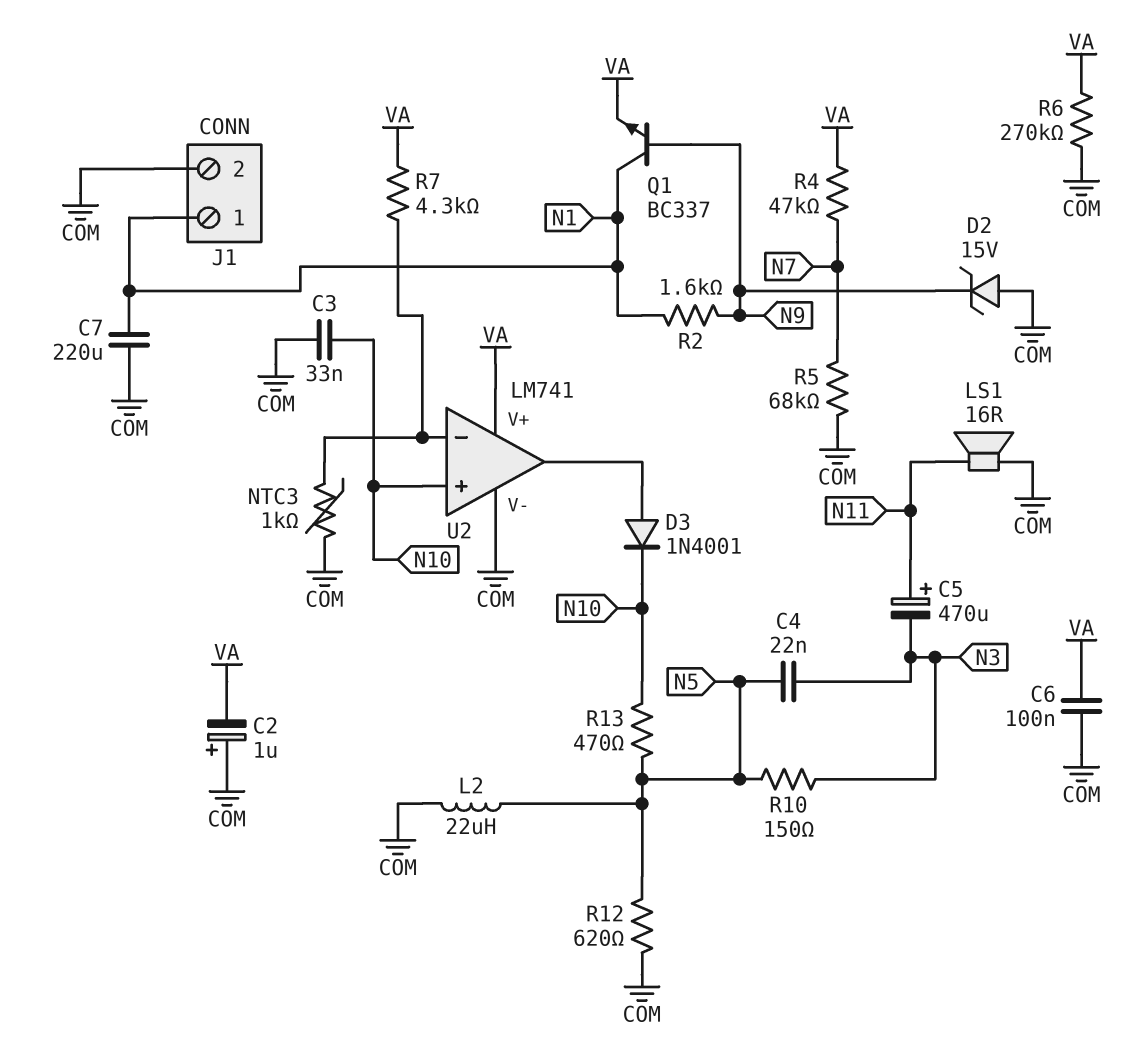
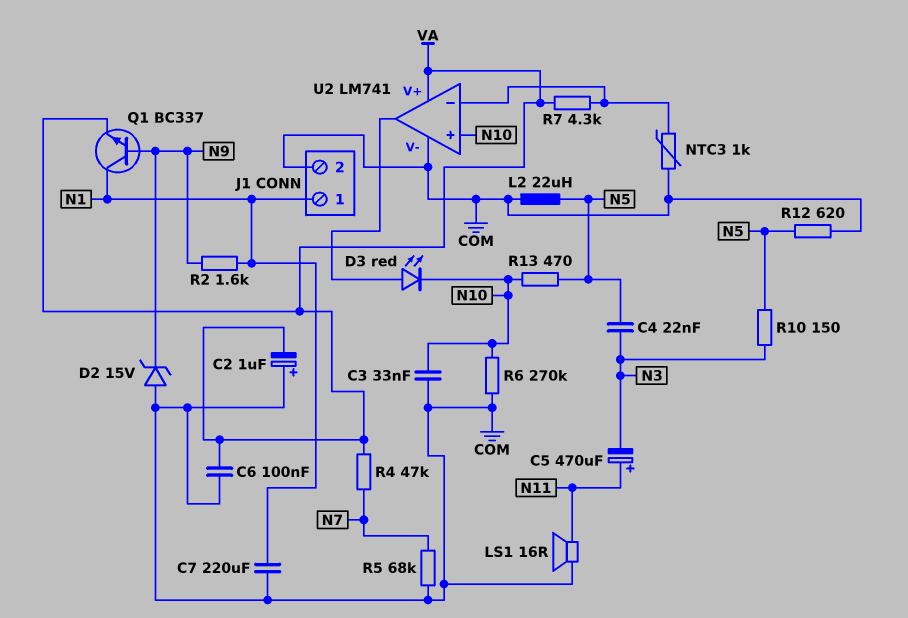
D3: diode 1N4001 (A U2/out, K N10) -> LED red (A U2/out, K N10)
R6: 270k (COM, VA) -> 270k (COM, N10)

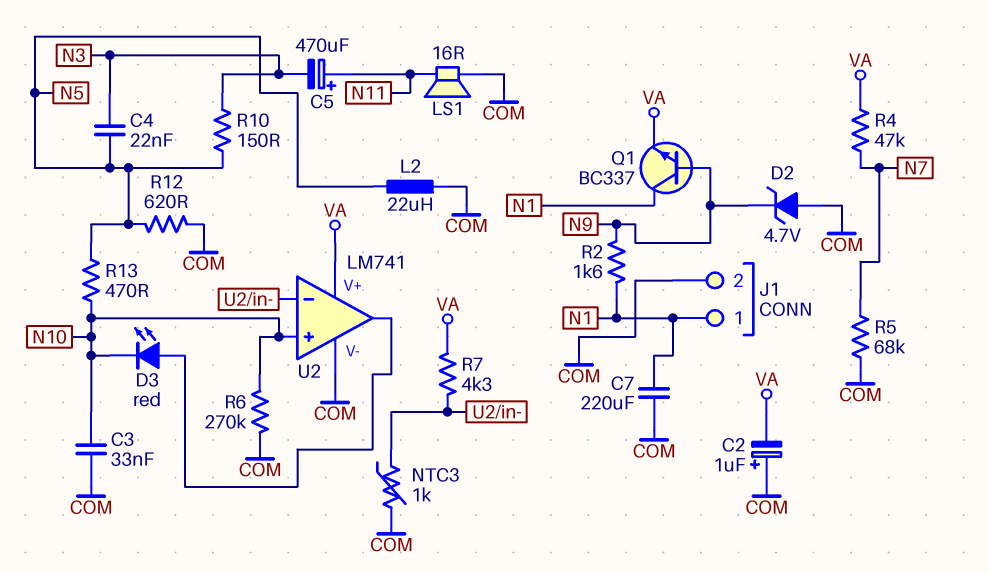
C6: 100nF (COM, VA) -> none
D2: zener 15V (A COM, K N9) -> zener 4.7V (A COM, K N9)

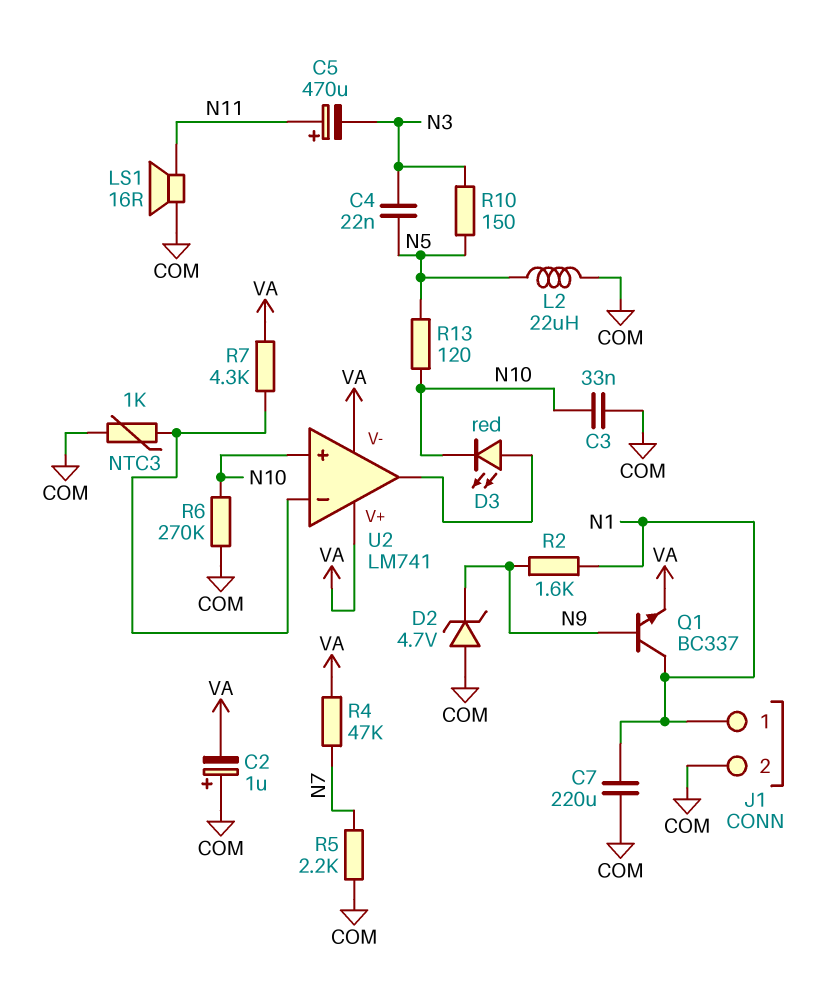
R5: 68k (COM, N7) -> 2.2k (COM, N7)
R12: 620 (COM, N5) -> none
R13: 470 (N5, N10) -> 120 (N5, N10)
U2 pin V-: COM -> VA

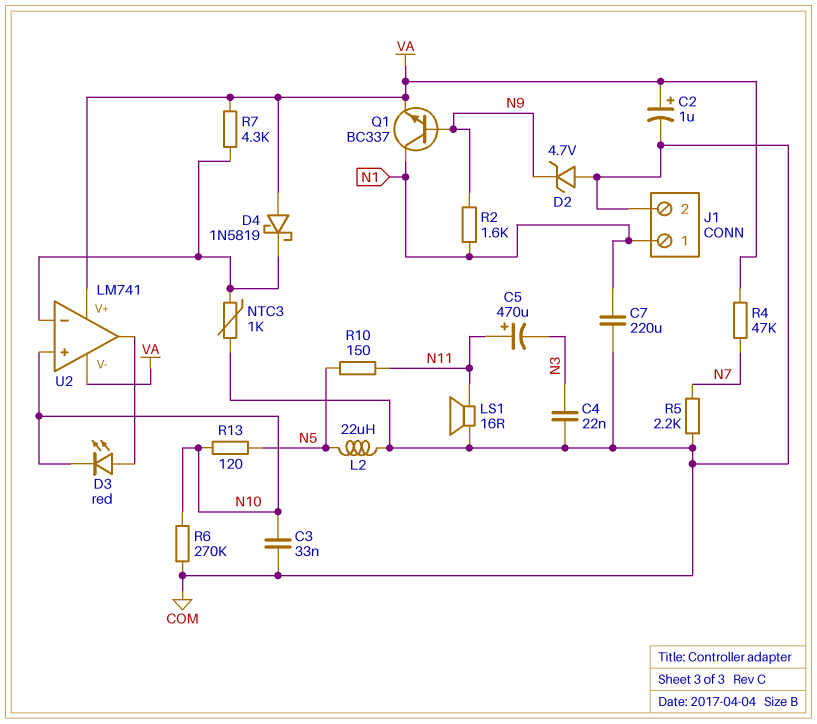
C2: 1uF (plus COM, minus VA) -> 1uF (plus VA, minus COM)
C4: 22nF (N3, N5) -> 22nF (COM, N3)
D4: none -> schottky 1N5819 (A VA, K U2/in-)
R10: 150 (N3, N5) -> 150 (N5, N11)

